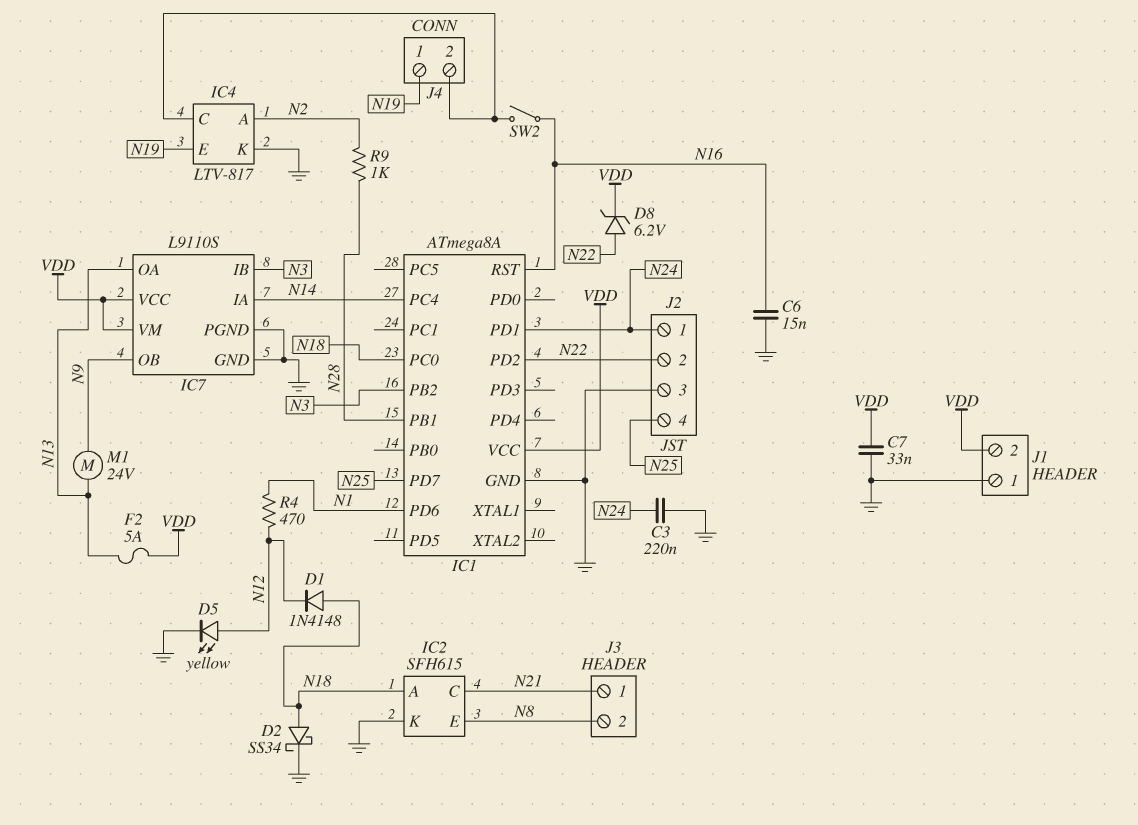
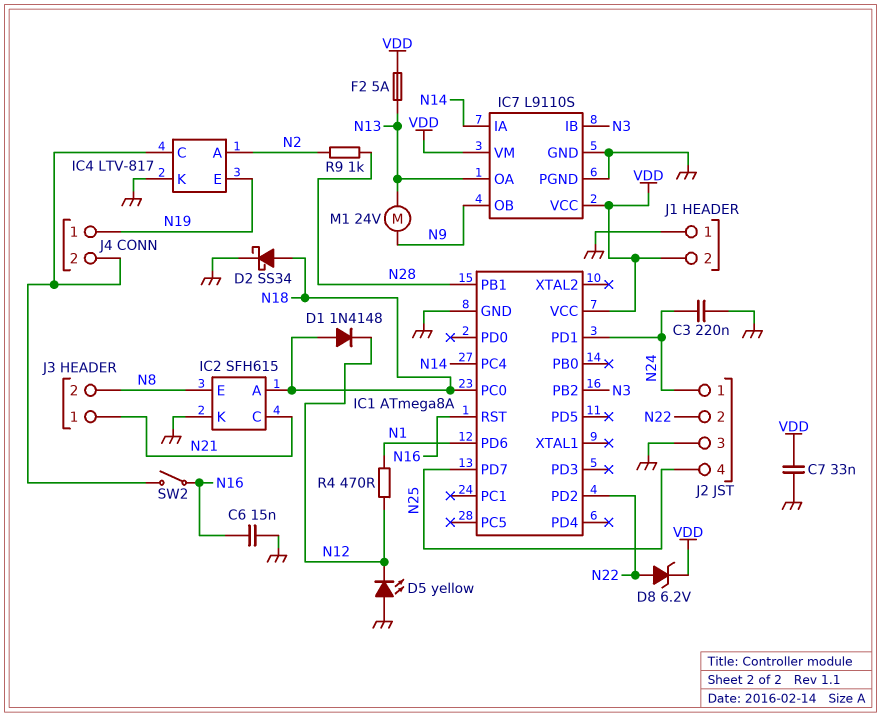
D5: LED yellow (A N12, K GND) -> LED yellow (A GND, K N12)

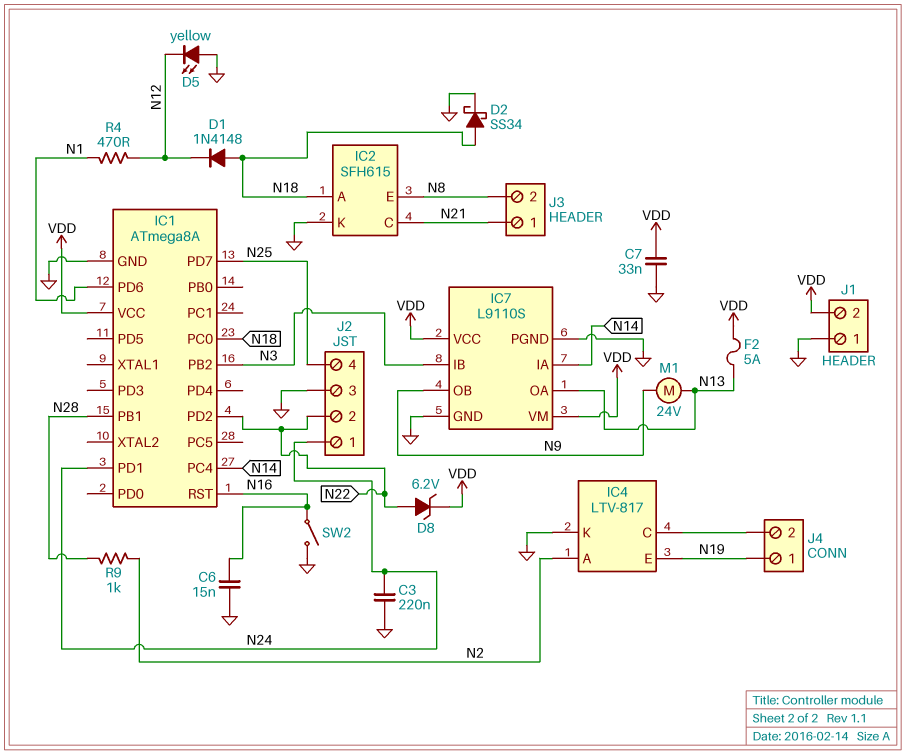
SW2: switch (IC4/C, N16) -> switch (GND, N16)

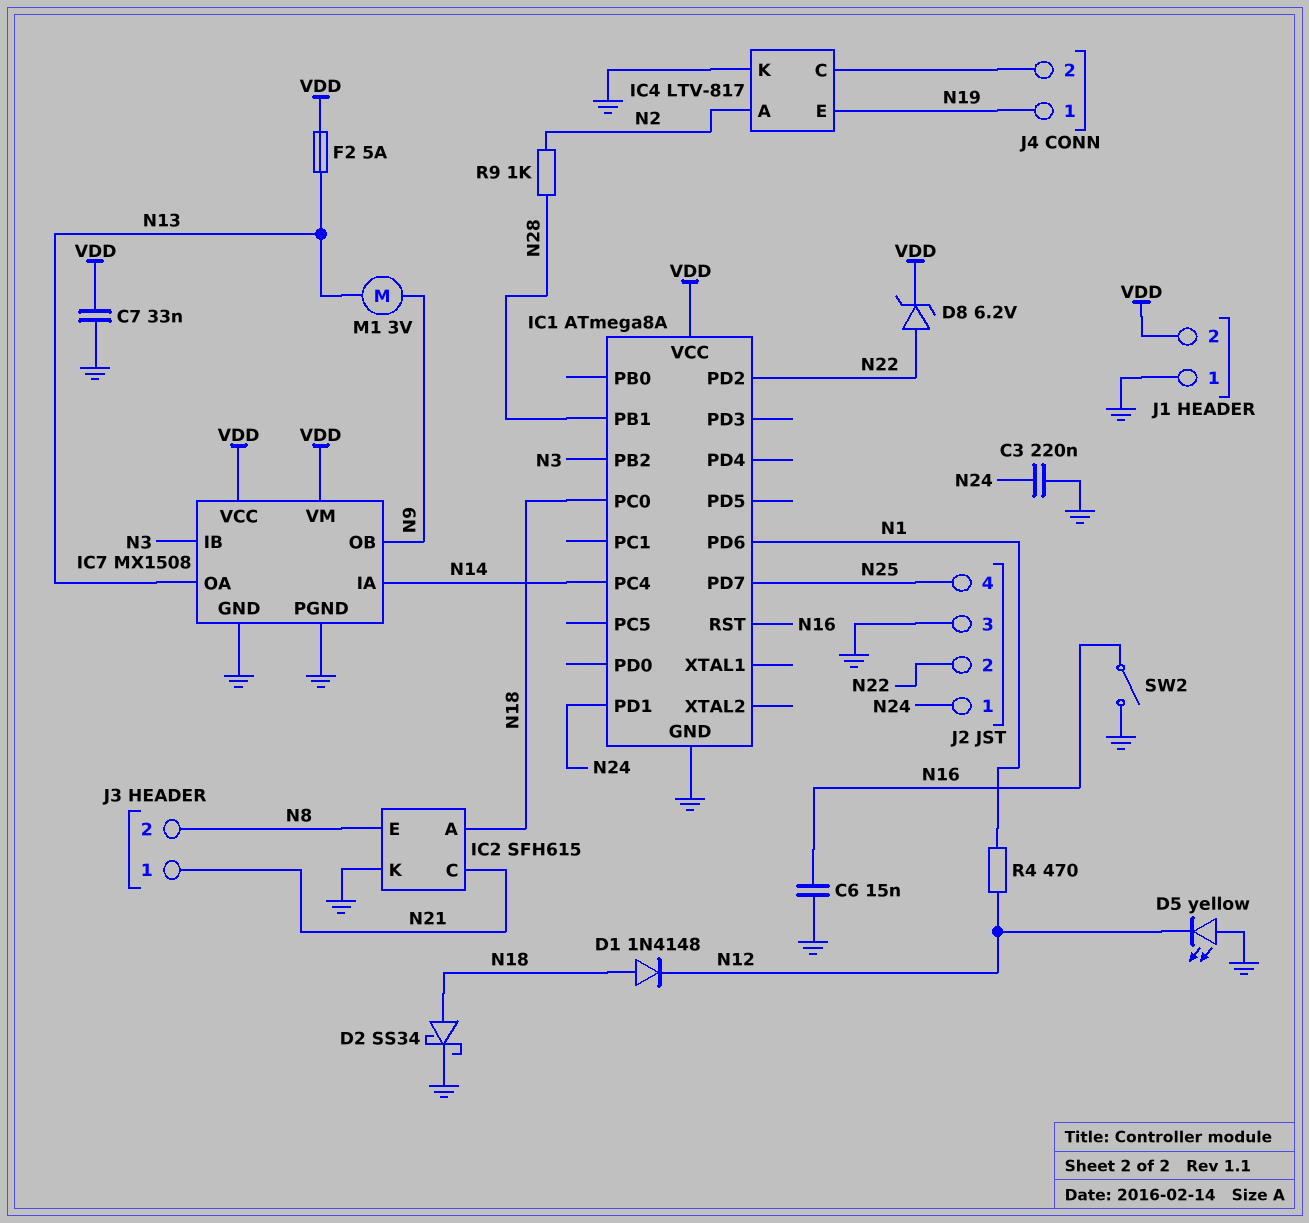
IC7: L9110S -> MX1508
M1: motor 24V (N9, N13) -> motor 3V (N9, N13)

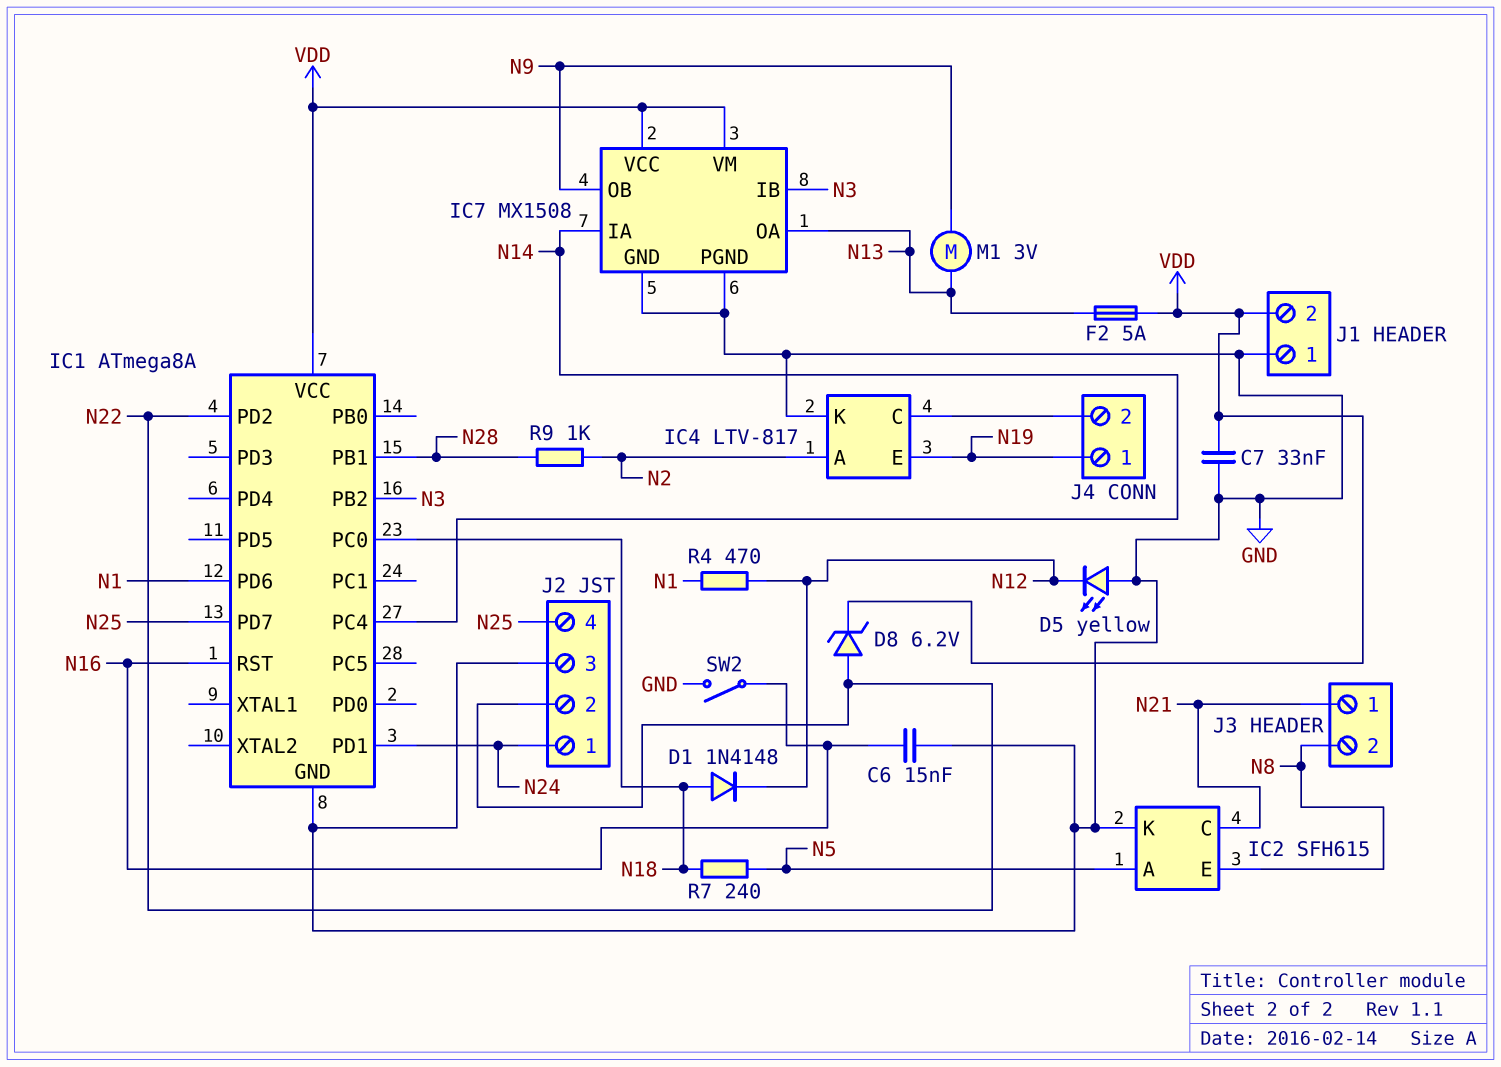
C3: 220nF (GND, N24) -> none
D2: schottky SS34 (A N18, K GND) -> none
IC2 pin A: N18 -> N5
R7: none -> 240 (N5, N18)

